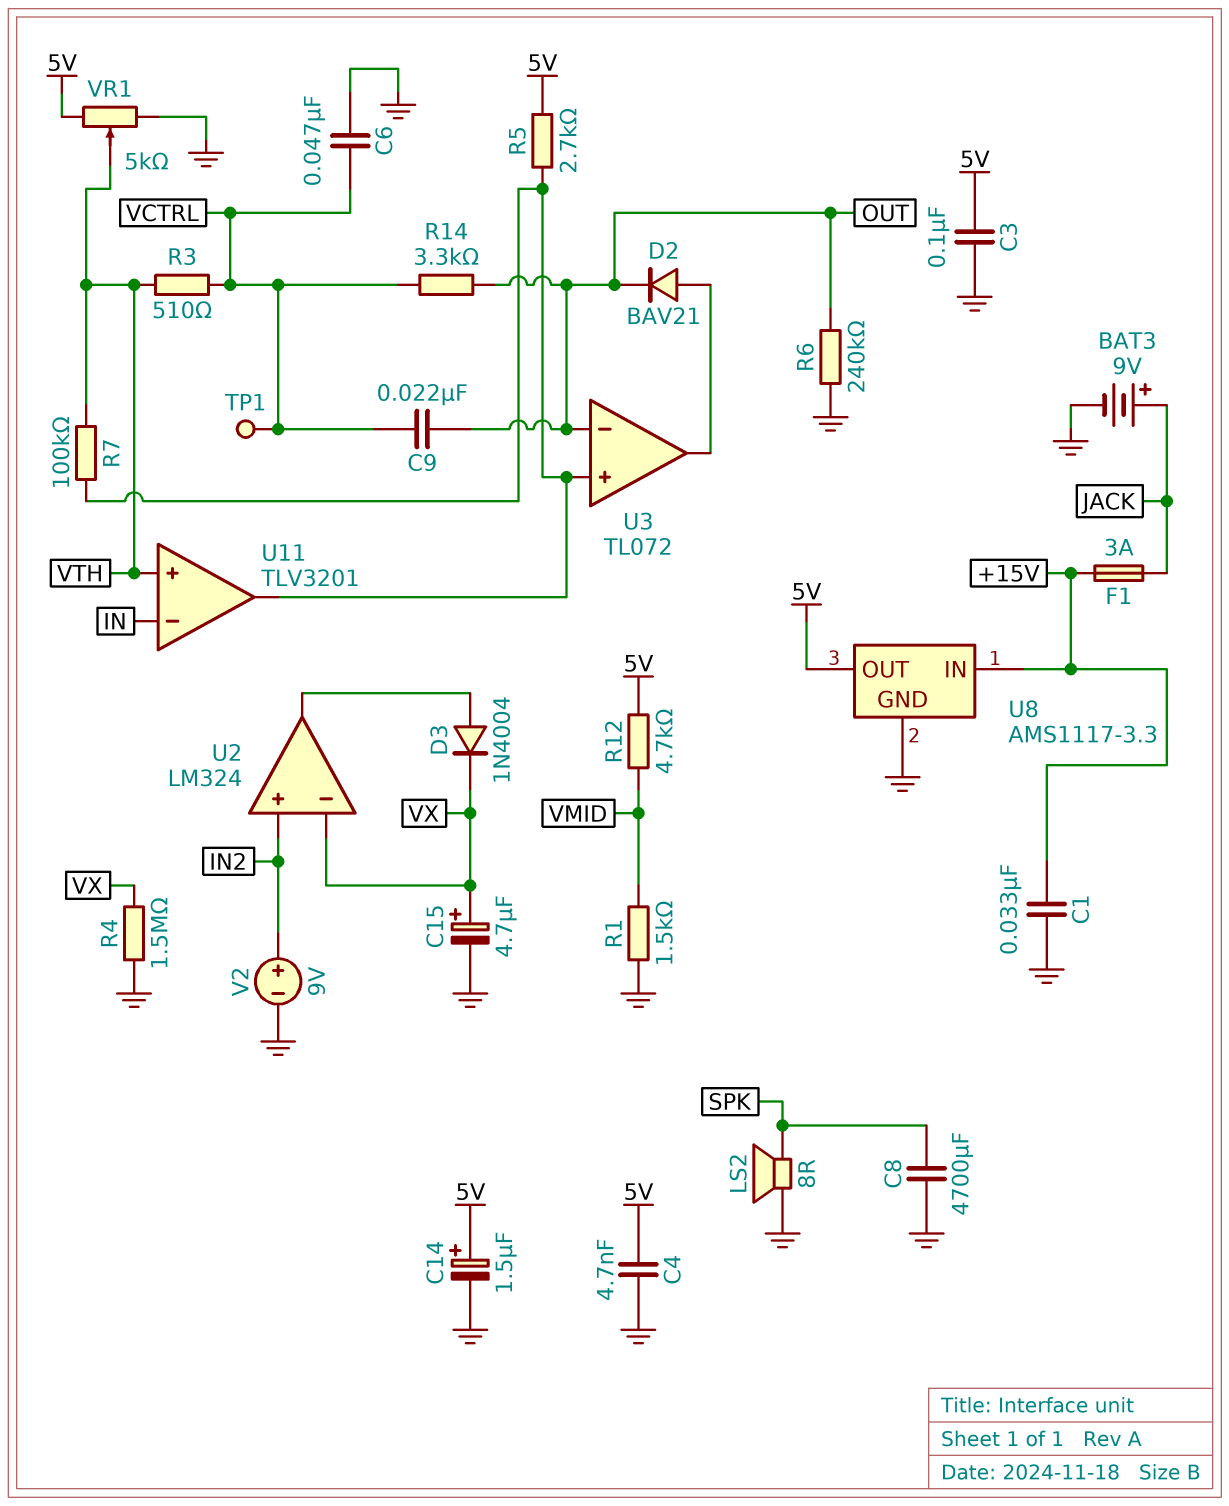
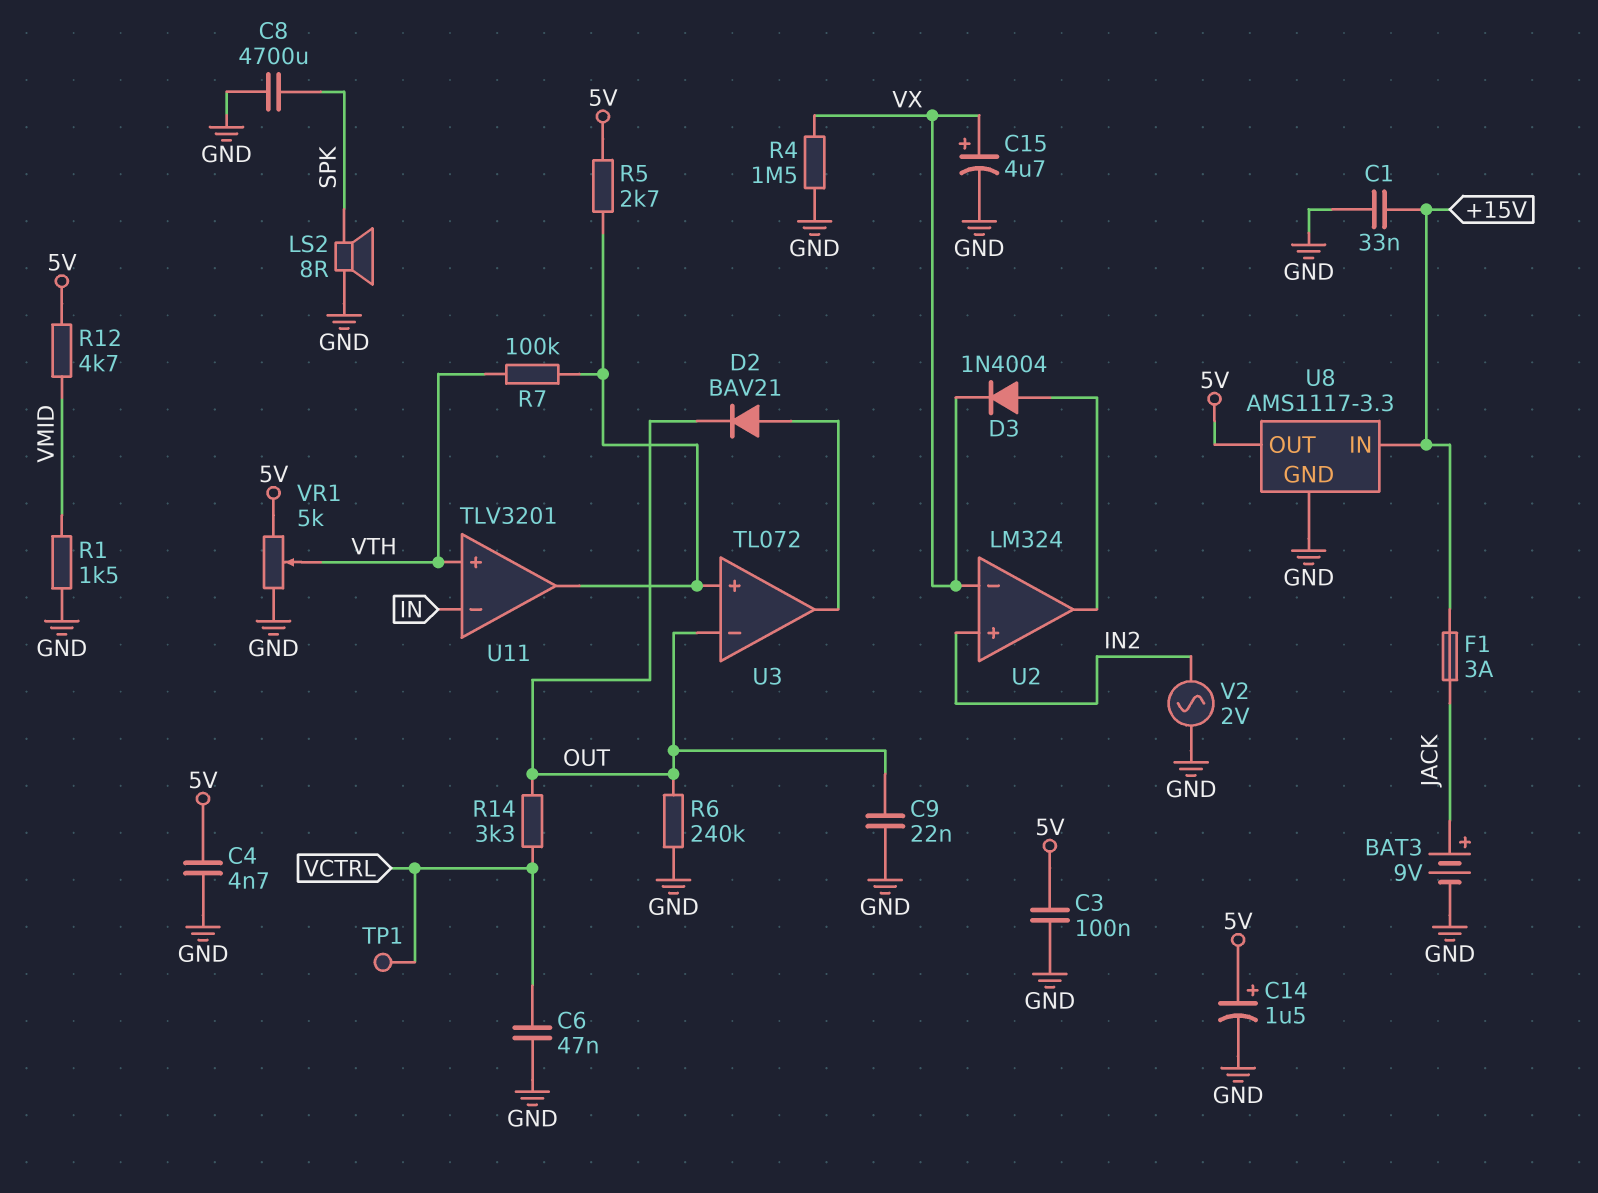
C9: 22nF (OUT, VCTRL) -> 22nF (GND, OUT)
R3: 510 (VCTRL, VTH) -> none
V2: 9V (plus IN2, minus GND) -> AC 2V (GND, IN2)

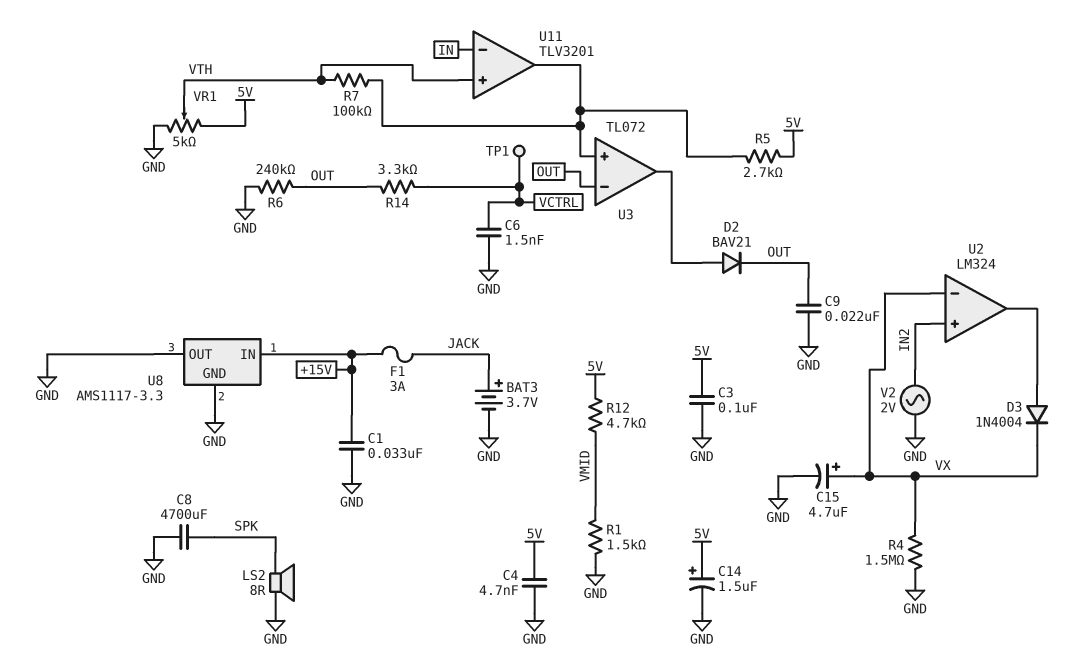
BAT3: 9V (plus JACK, minus GND) -> 3.7V (plus JACK, minus GND)
C6: 47nF (GND, VCTRL) -> 1.5nF (GND, VCTRL)
U8 pin OUT: 5V -> GND

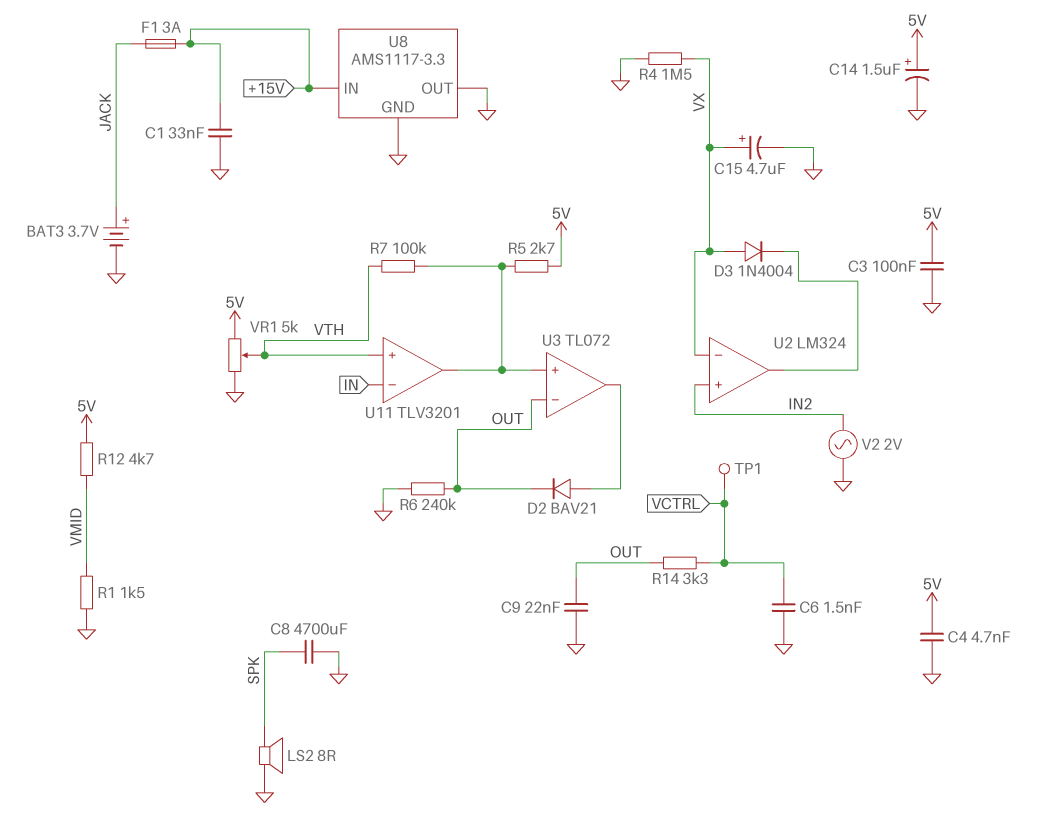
D3: diode 1N4004 (A U2/out, K VX) -> diode 1N4004 (A VX, K U2/out)

